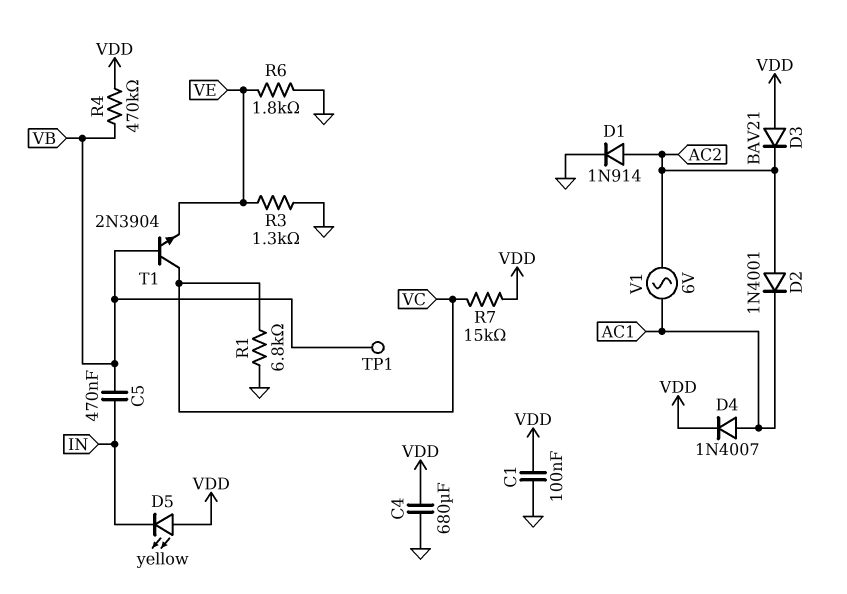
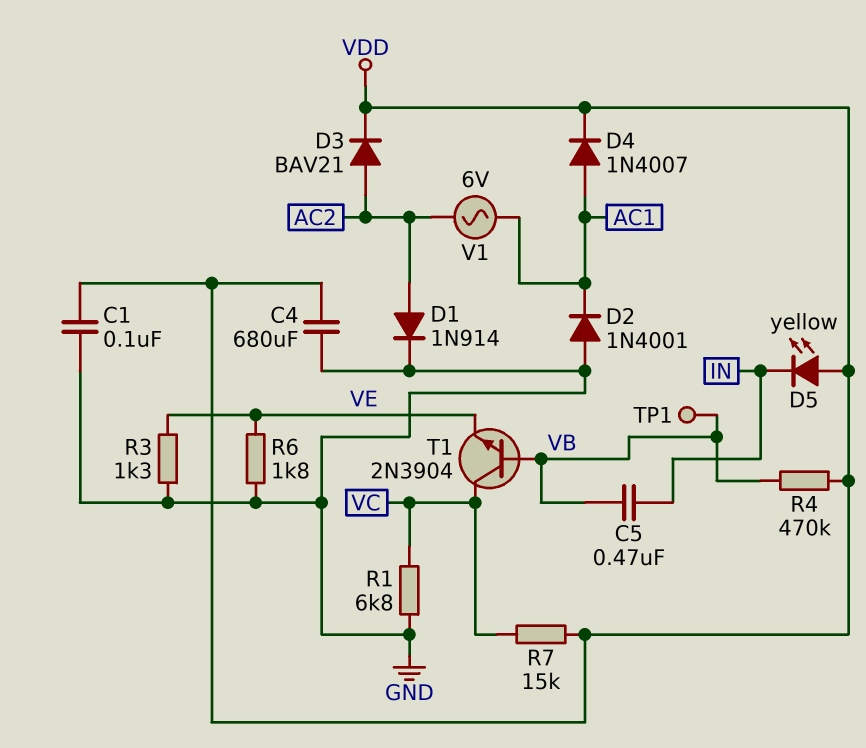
D2: diode 1N4001 (A AC2, K AC1) -> diode 1N4001 (A GND, K AC1)
D3: diode BAV21 (A VDD, K AC2) -> diode BAV21 (A AC2, K VDD)

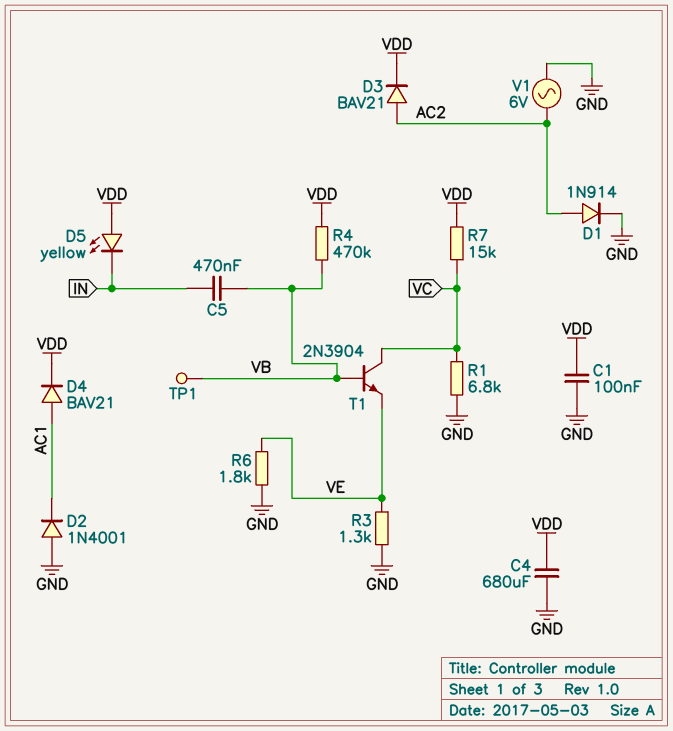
D4: diode 1N4007 (A AC1, K VDD) -> diode BAV21 (A AC1, K VDD)
V1: AC 6V (AC1, AC2) -> AC 6V (AC2, GND)

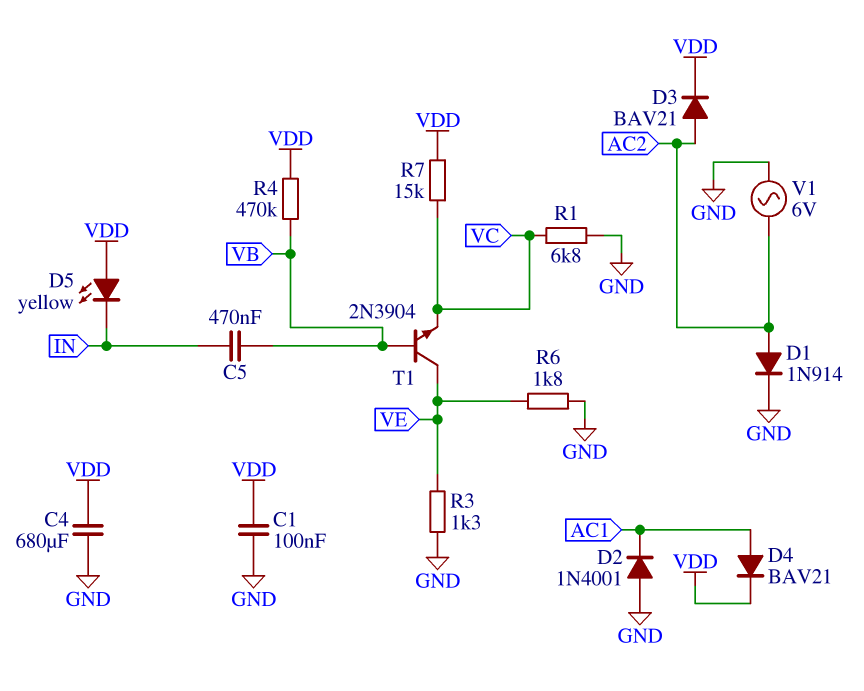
T1: NPN 2N3904 (B VB, C VC, E VE) -> NPN 2N3904 (B VB, C VE, E VC)
TP1: test point (VB) -> none

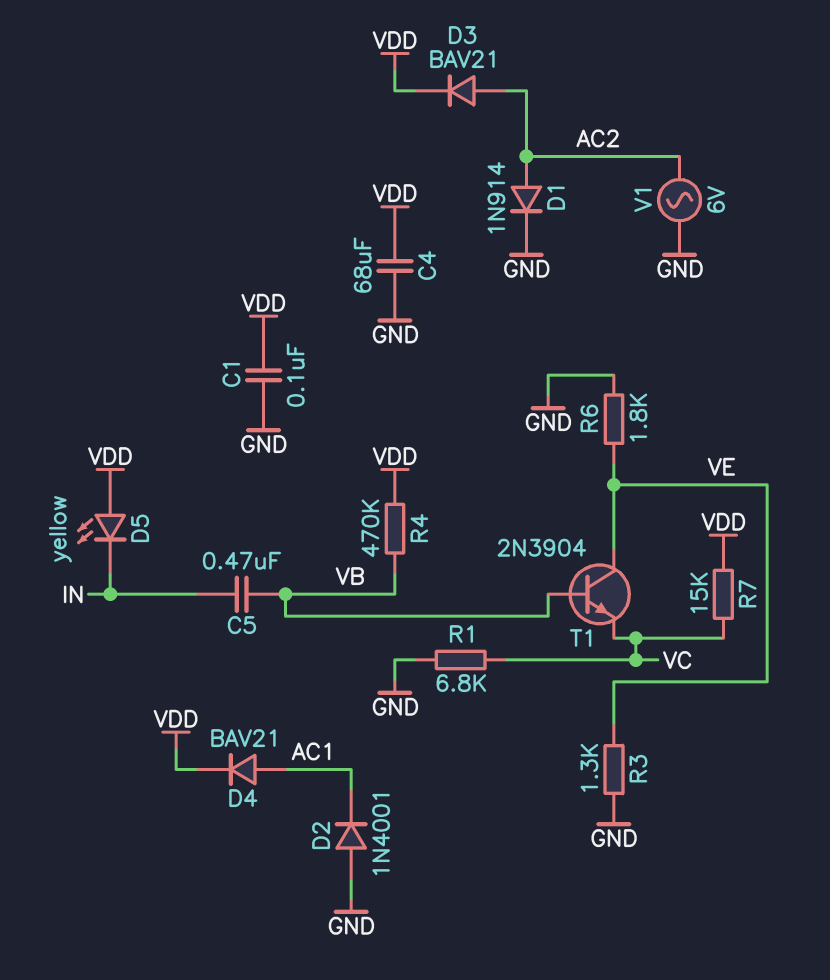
C4: 680uF (GND, VDD) -> 68uF (GND, VDD)

